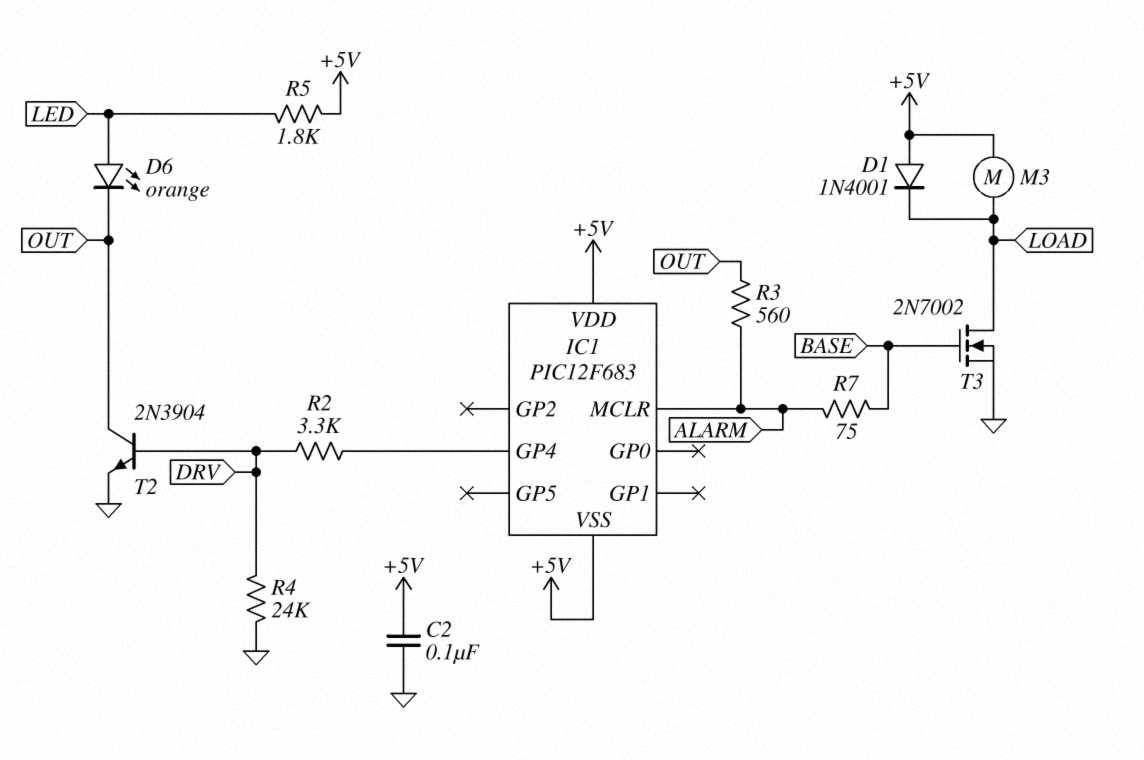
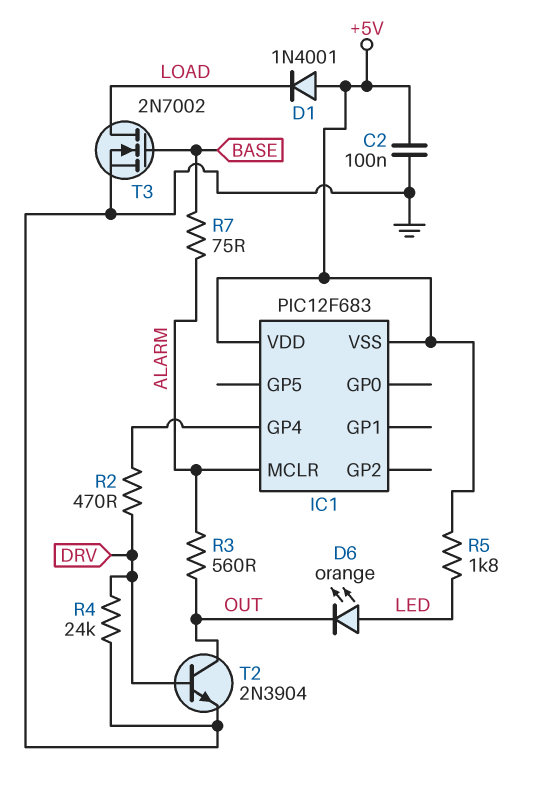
M3: motor (+5V, LOAD) -> none
R2: 3.3k (DRV, IC1/GP4) -> 470 (DRV, IC1/GP4)

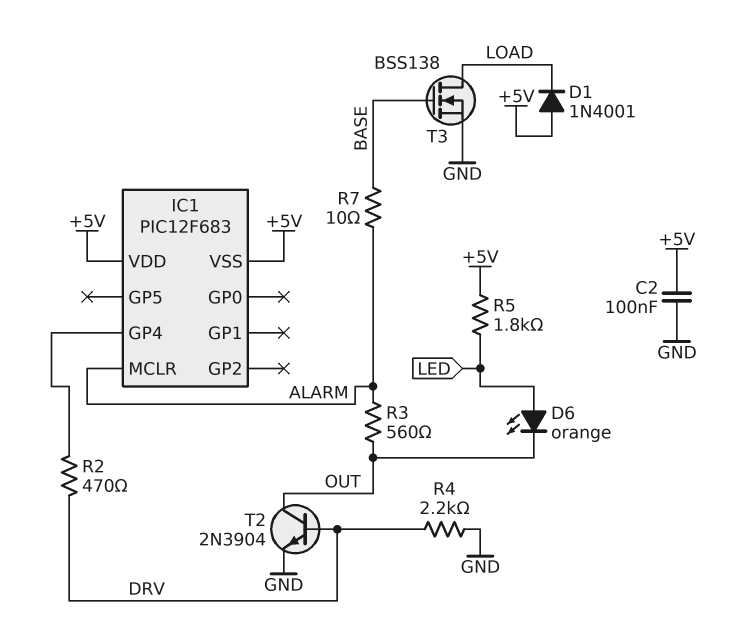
R4: 24k (DRV, GND) -> 2.2k (DRV, GND)
R7: 75 (ALARM, BASE) -> 10 (ALARM, BASE)
T3: NMOS 2N7002 (G BASE, D LOAD, S GND) -> NMOS BSS138 (G BASE, D LOAD, S GND)

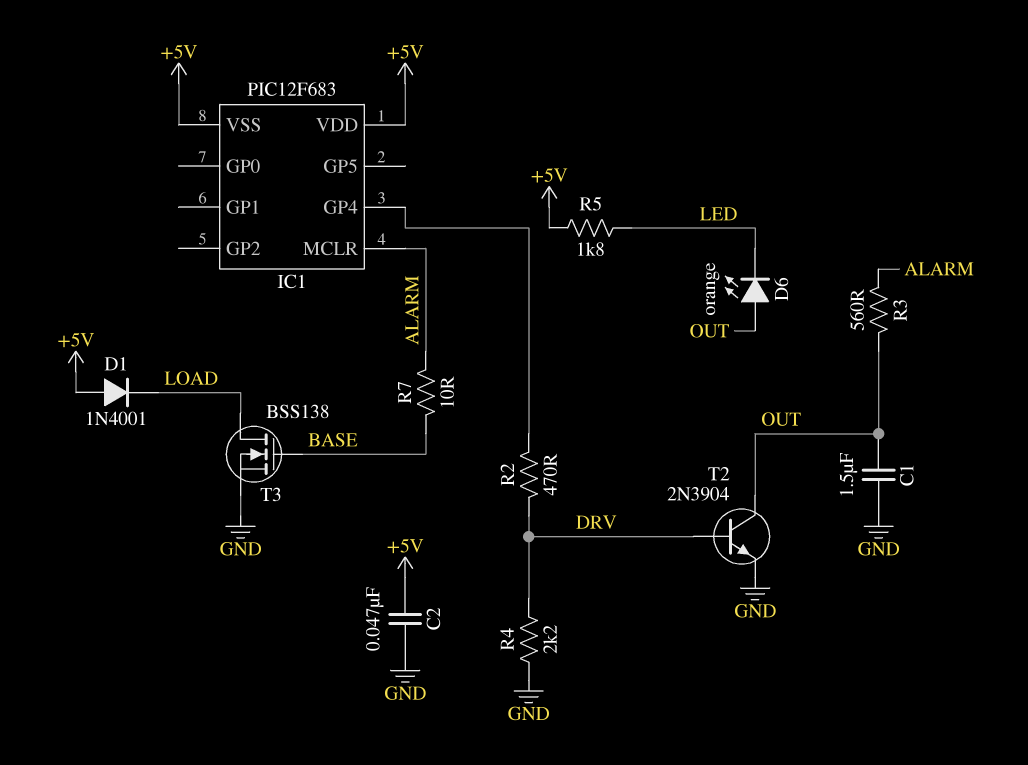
C1: none -> 1.5uF (GND, OUT)
C2: 100nF (+5V, GND) -> 47nF (+5V, GND)
D6: LED orange (A LED, K OUT) -> LED orange (A OUT, K LED)

